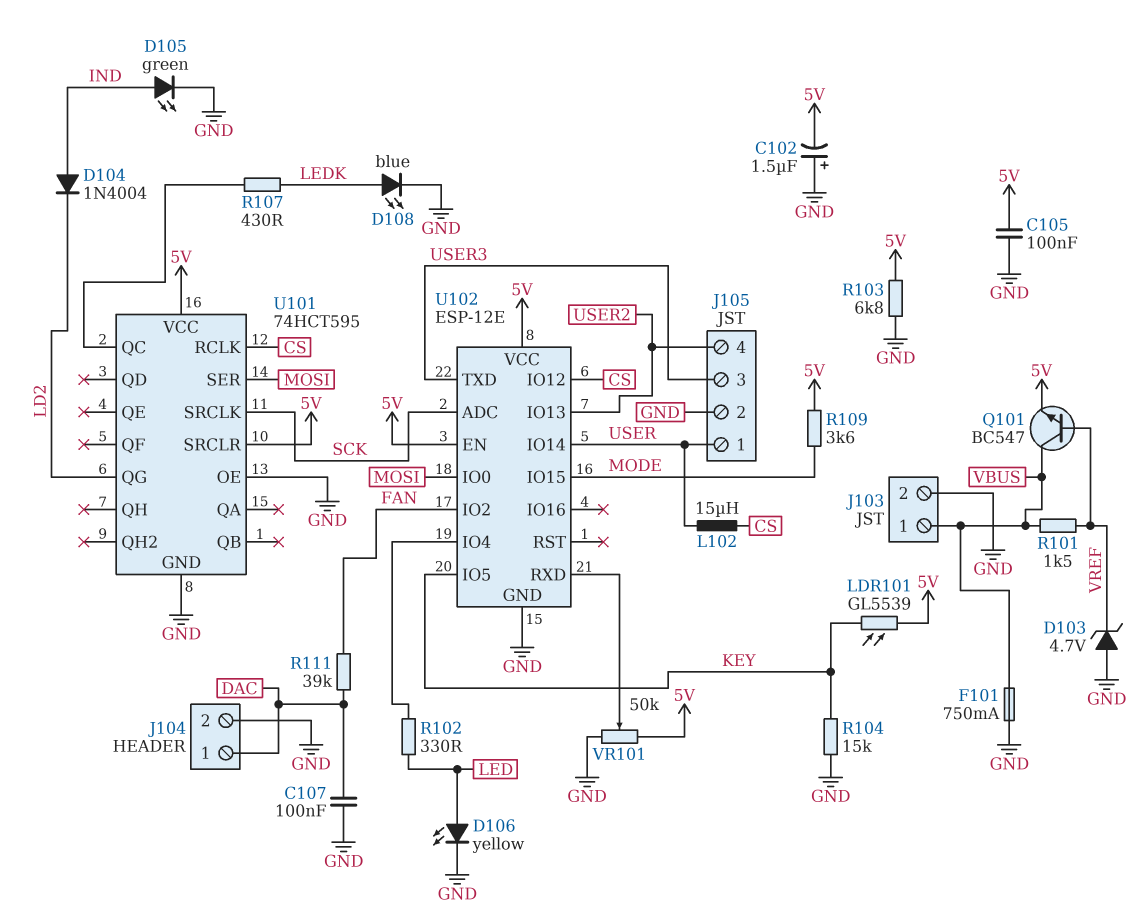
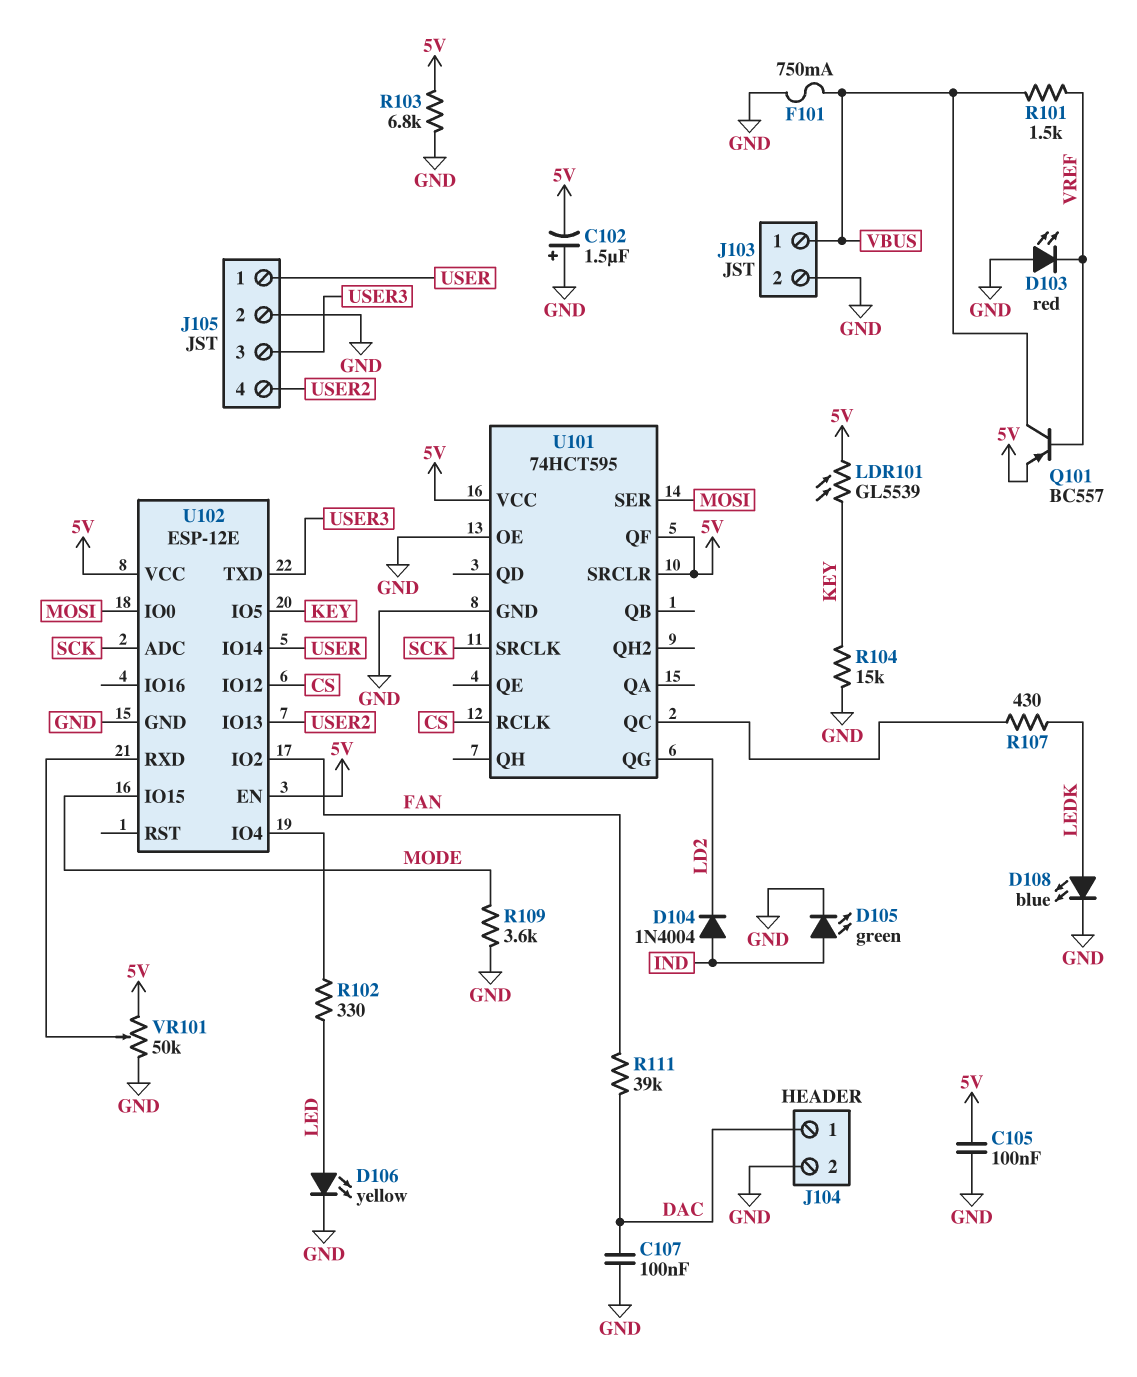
D103: zener 4.7V (A GND, K VREF) -> LED red (A GND, K VREF)
L102: 15uH (CS, USER) -> none
Q101: NPN BC547 (B VREF, C VBUS, E 5V) -> PNP BC557 (B VREF, C VBUS, E 5V)
R109: 3.6k (5V, MODE) -> 3.6k (GND, MODE)
U101 pin QF: none -> 5V

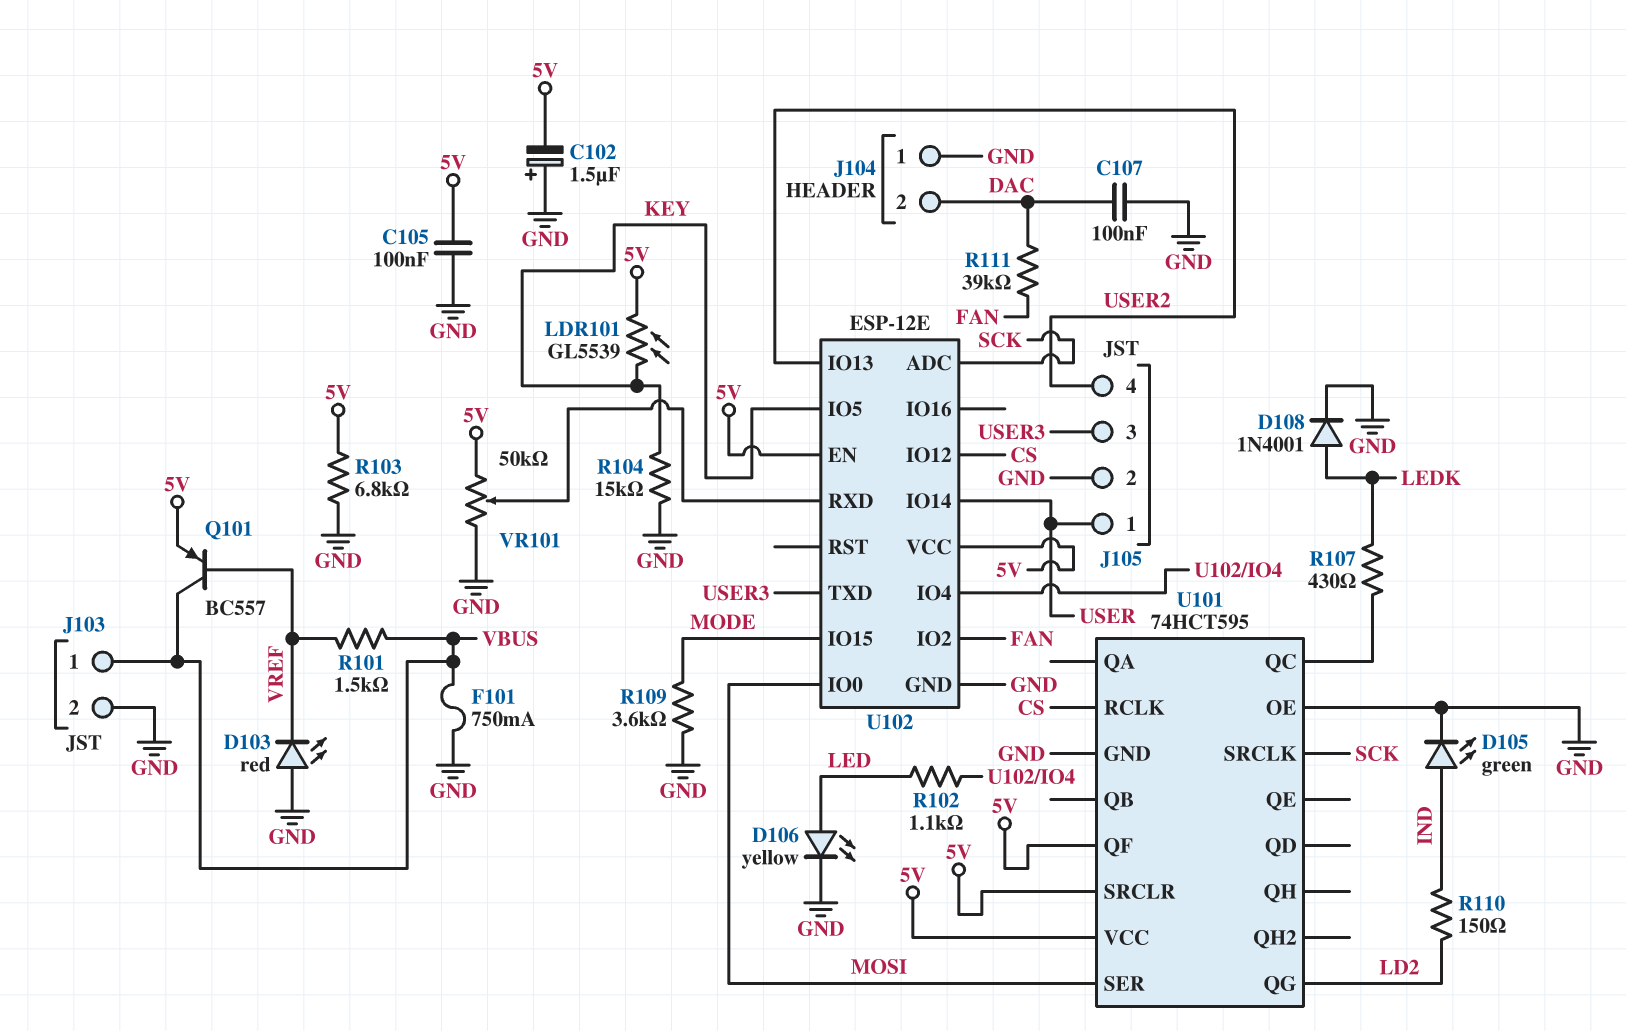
D104: diode 1N4004 (A IND, K LD2) -> none
D108: LED blue (A LEDK, K GND) -> diode 1N4001 (A LEDK, K GND)
J104 pin 1: DAC -> GND
J104 pin 2: GND -> DAC
R102: 330 (LED, U102/IO4) -> 1.1k (LED, U102/IO4)
R110: none -> 150 (IND, LD2)

